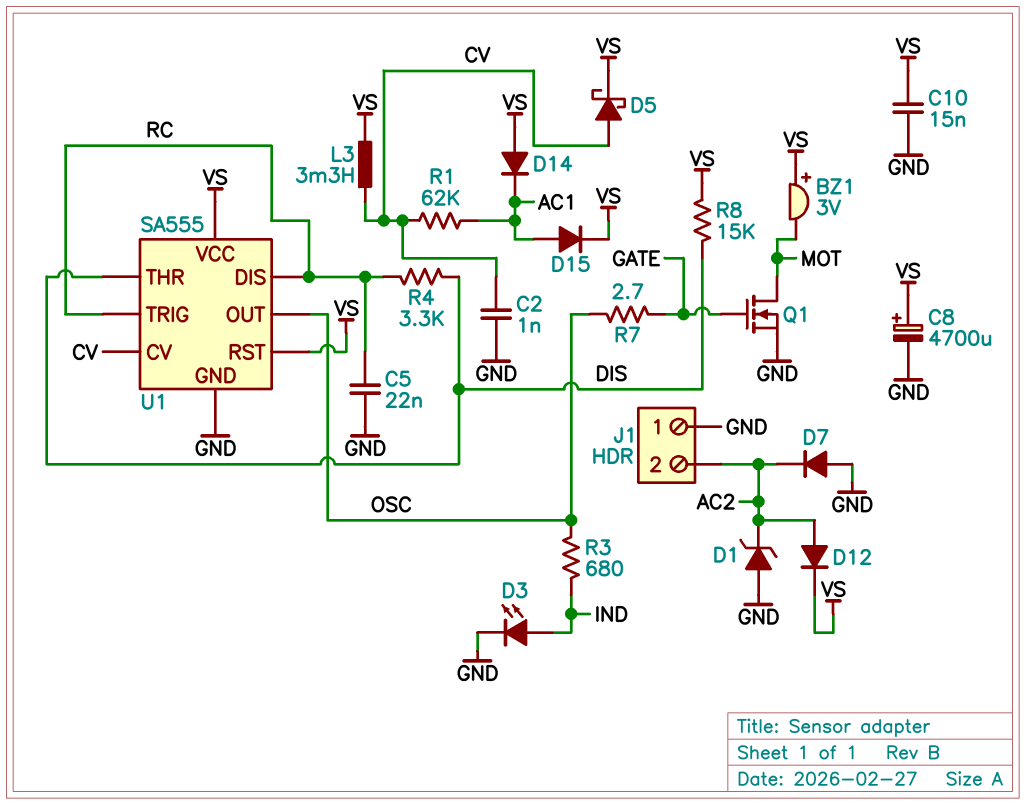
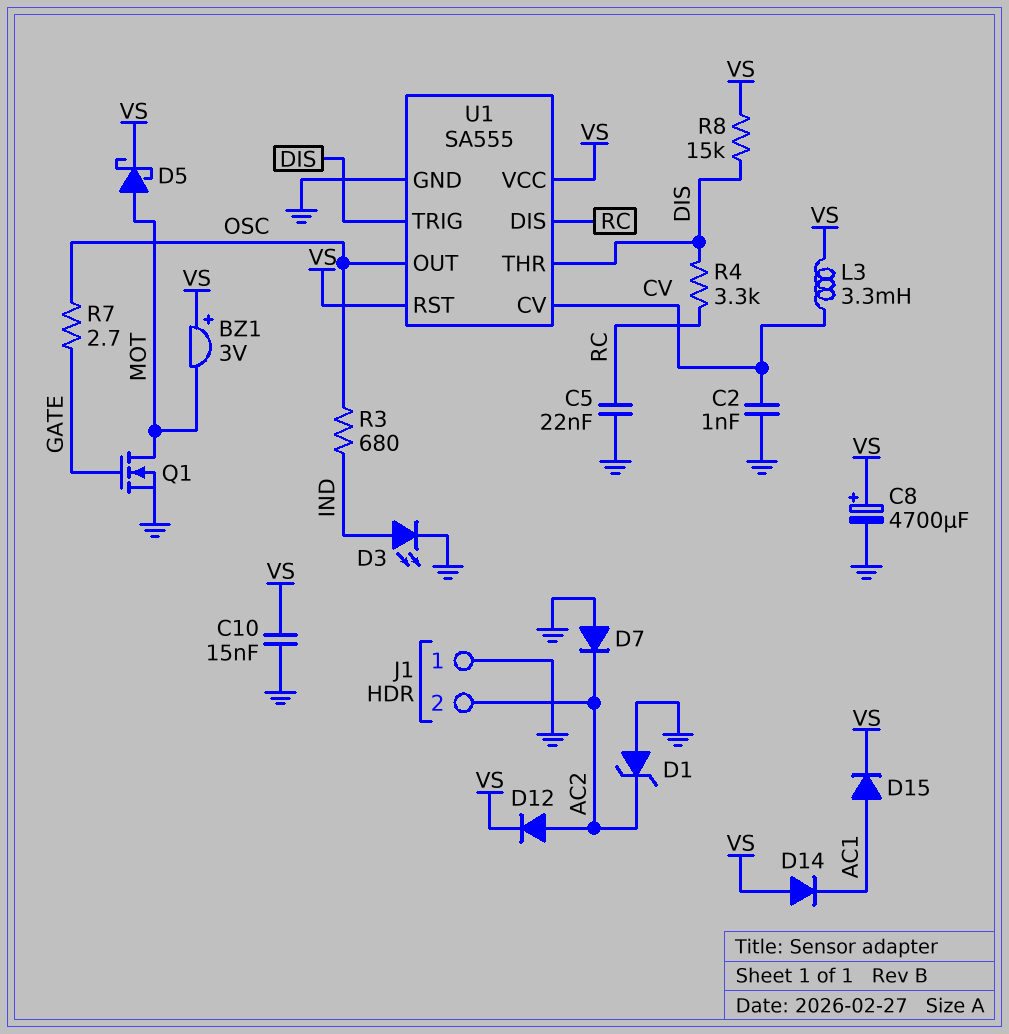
D5: schottky (A CV, K VS) -> schottky (A MOT, K VS)
R1: 62k (AC1, CV) -> none
U1 pin TRIG: RC -> DIS

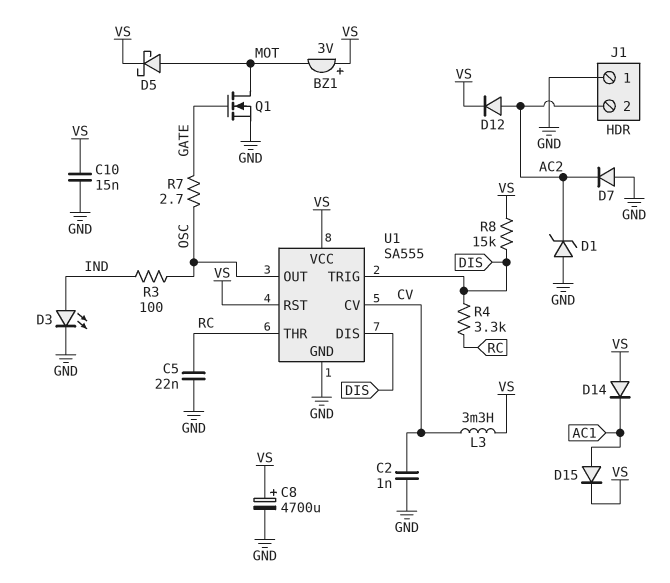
R3: 680 (IND, OSC) -> 100 (IND, OSC)
U1 pin DIS: RC -> DIS
U1 pin THR: DIS -> RC

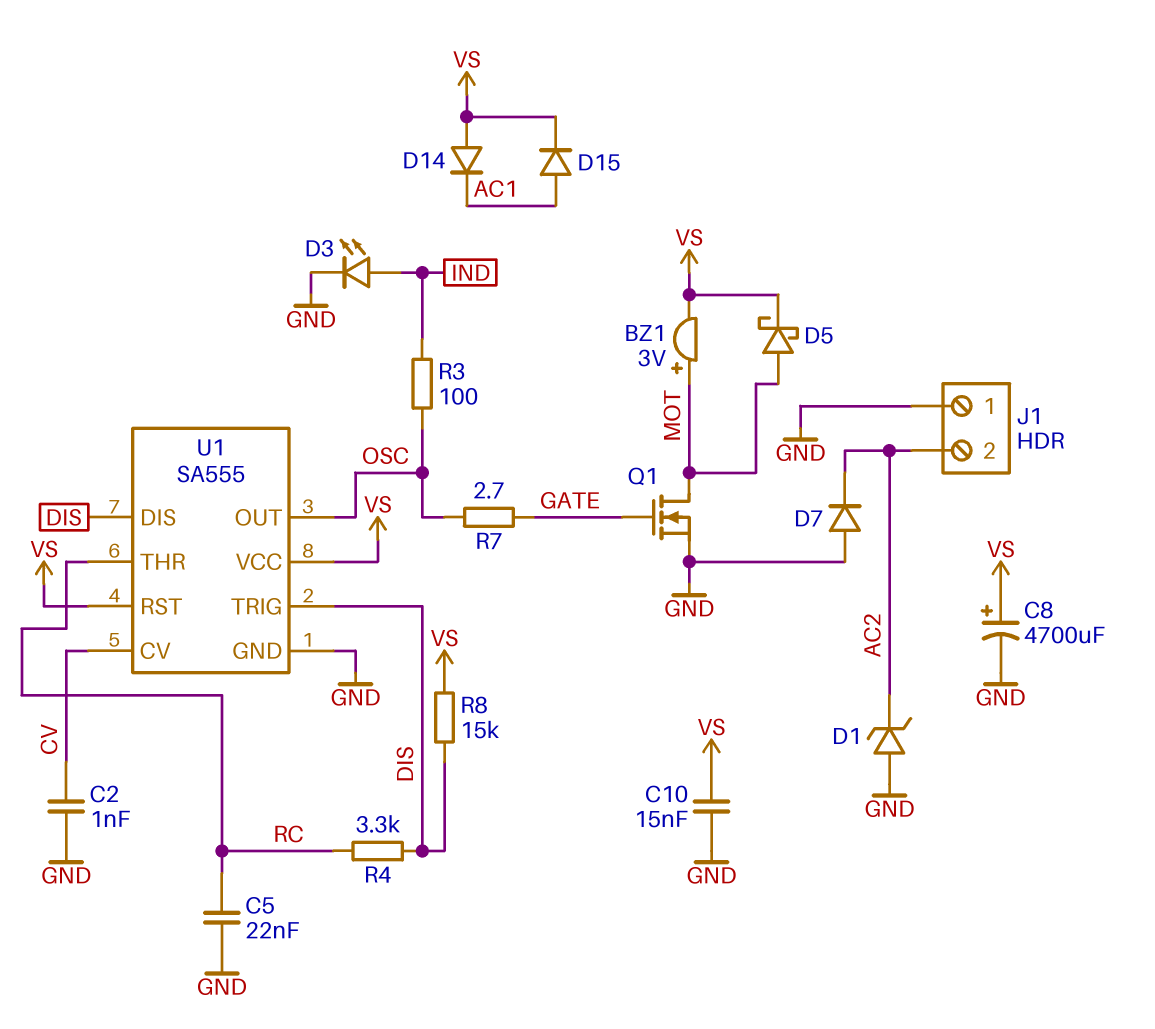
BZ1: buzzer 3V (plus VS, minus MOT) -> buzzer 3V (plus MOT, minus VS)
D12: diode (A AC2, K VS) -> none
L3: 3.3mH (CV, VS) -> none

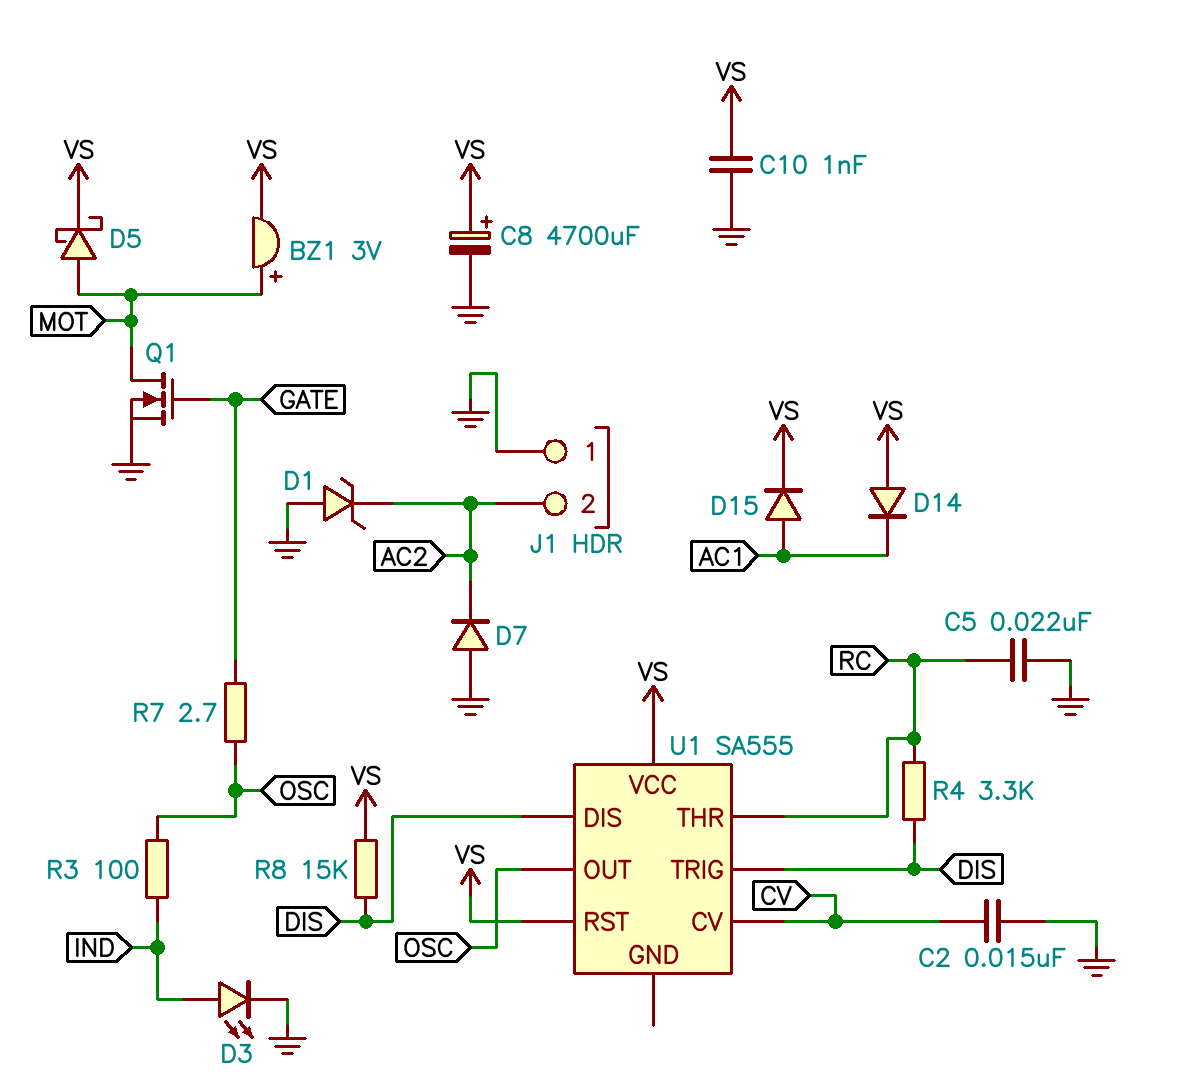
C2: 1nF (CV, GND) -> 15nF (CV, GND)
C10: 15nF (GND, VS) -> 1nF (GND, VS)
U1 pin GND: GND -> none

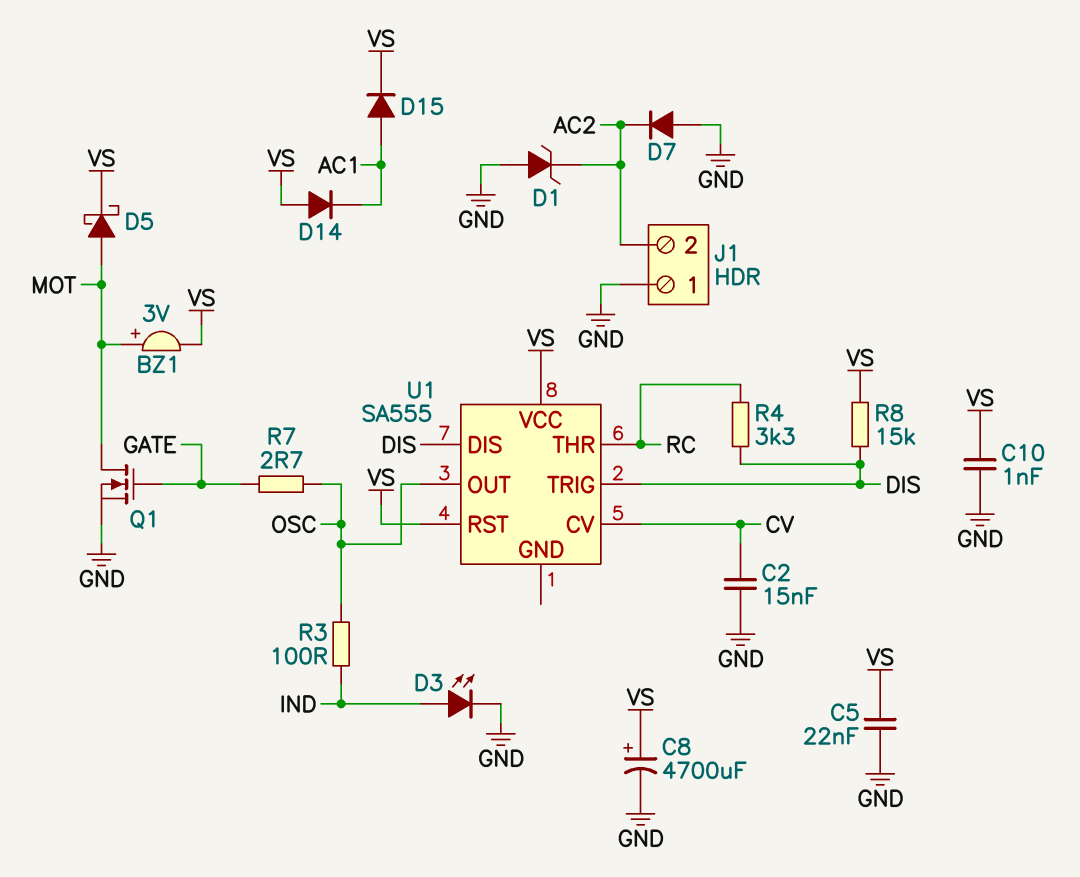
C5: 22nF (GND, RC) -> 22nF (GND, VS)

